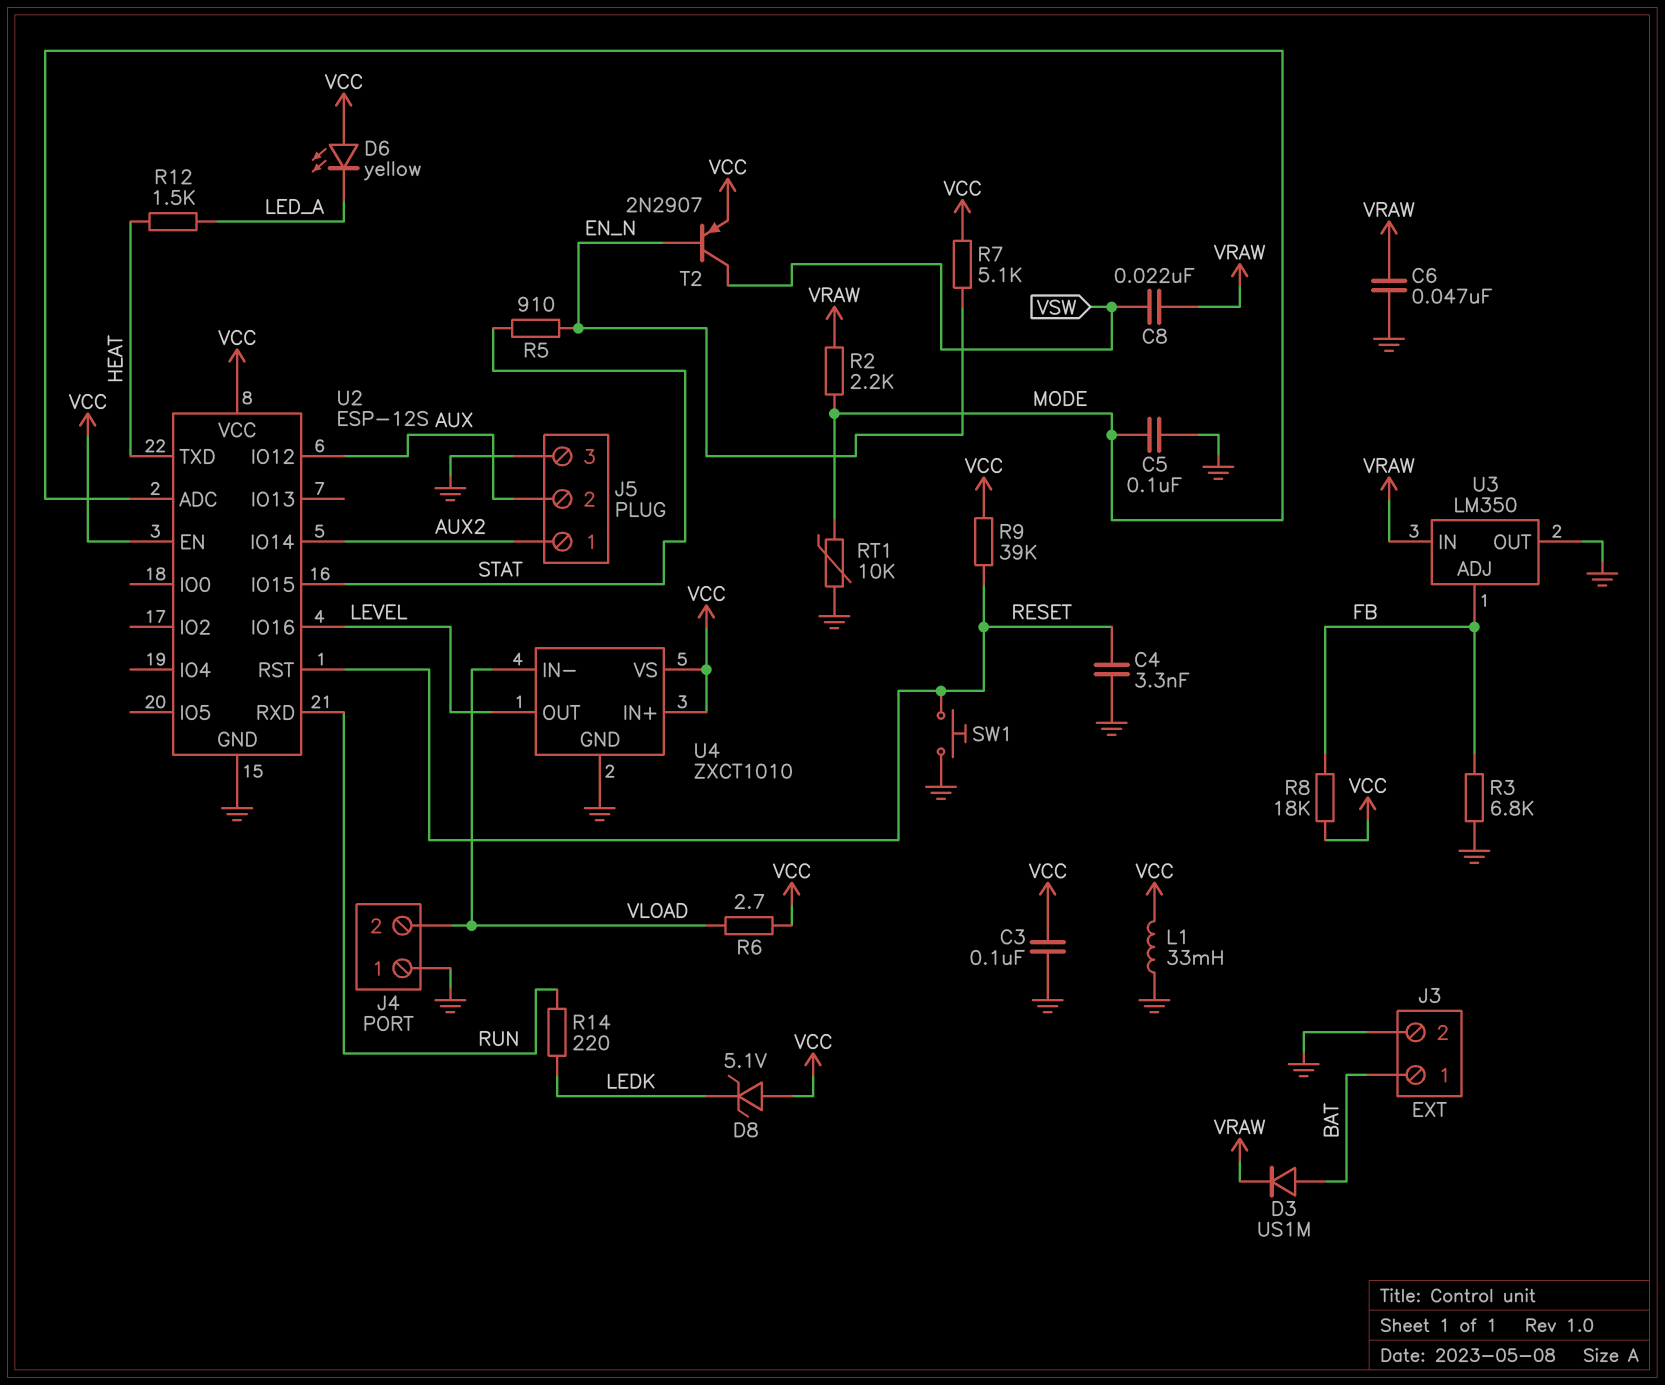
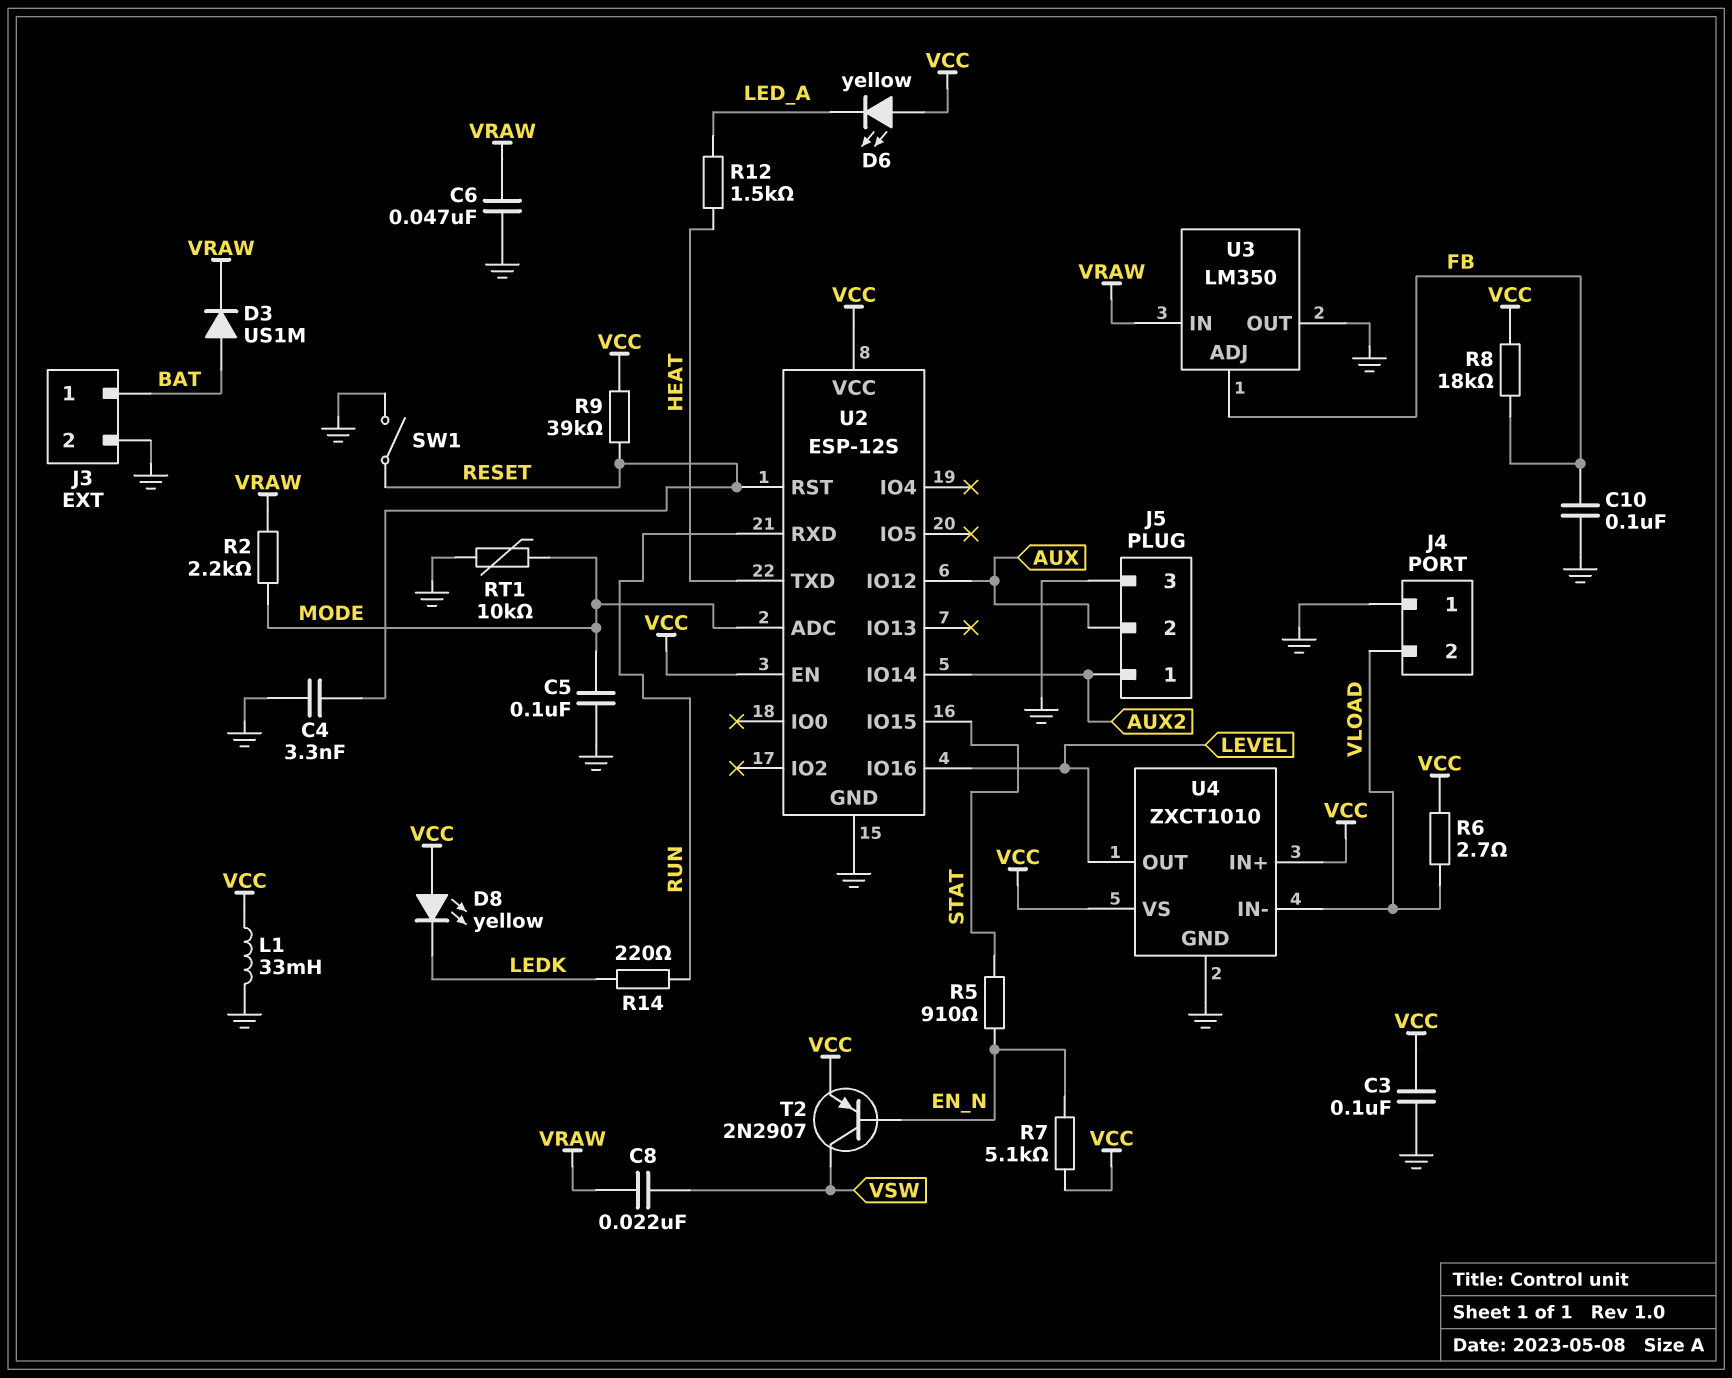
C10: none -> 100nF (FB, GND)
D8: zener 5.1V (A VCC, K LEDK) -> LED yellow (A VCC, K LEDK)
R3: 6.8k (FB, GND) -> none
SW1: button (GND, RESET) -> switch (GND, RESET)

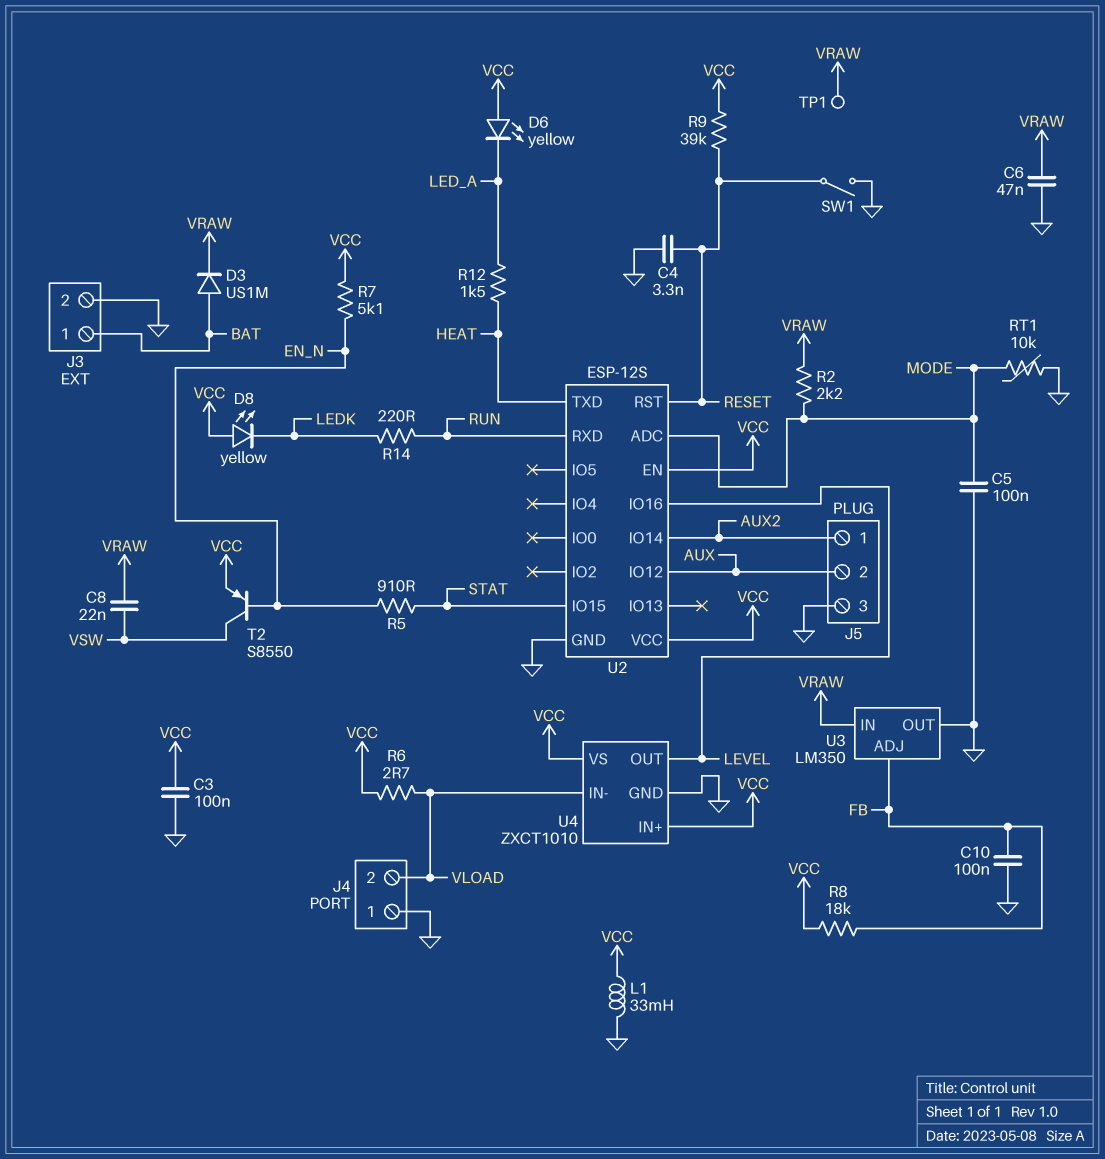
T2: PNP 2N2907 (B EN_N, C VSW, E VCC) -> PNP S8550 (B EN_N, C VSW, E VCC)
TP1: none -> test point (VRAW)

